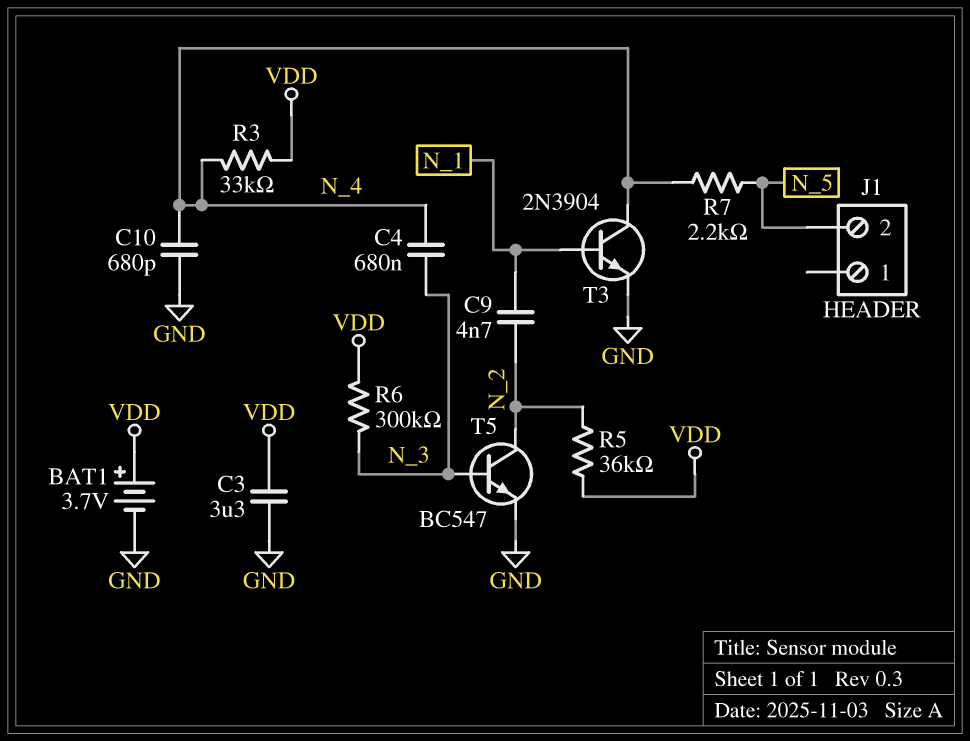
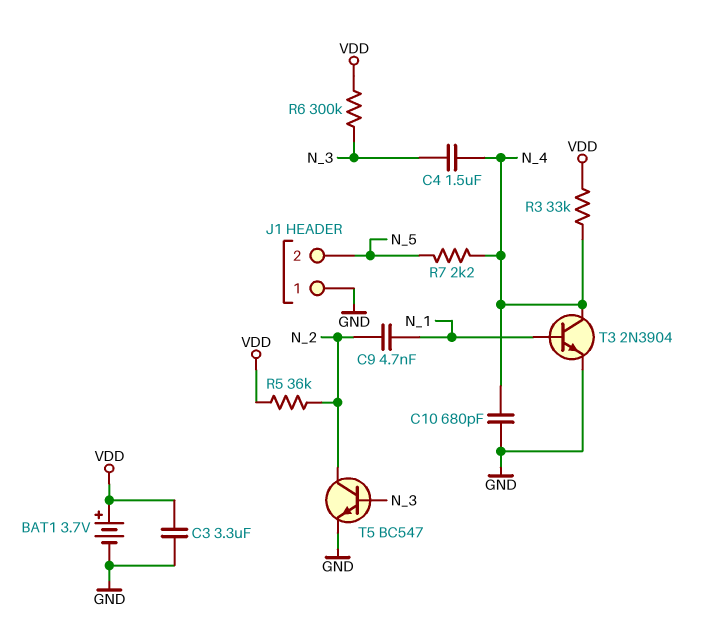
C4: 680nF (N_3, N_4) -> 1.5uF (N_3, N_4)
J1 pin 1: none -> GND

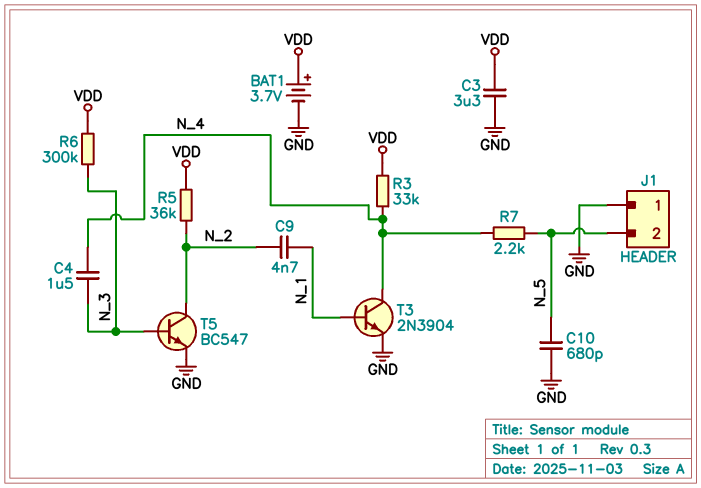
C10: 680pF (GND, N_4) -> 680pF (GND, N_5)

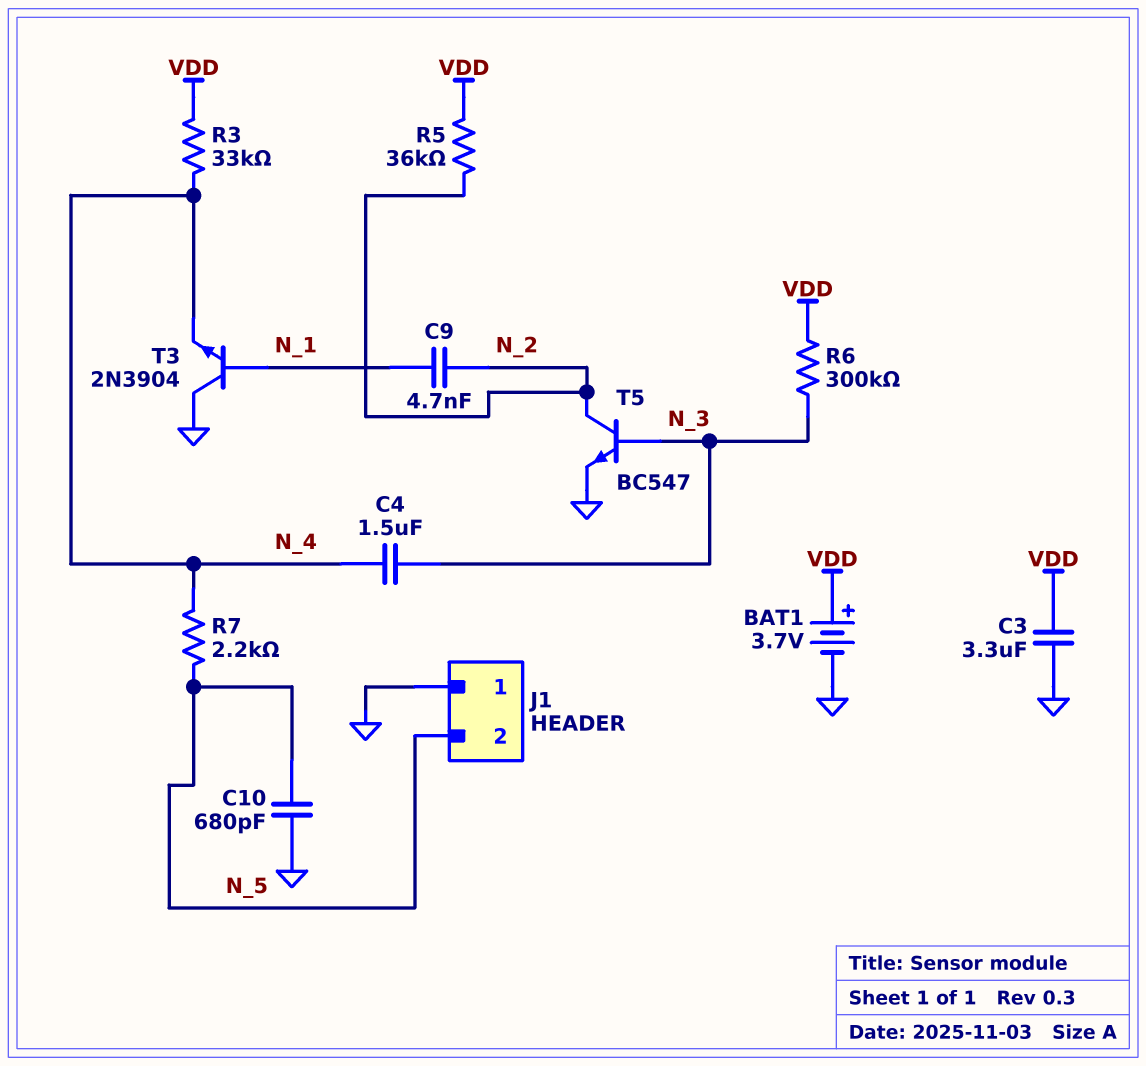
T3: NPN 2N3904 (B N_1, C N_4, E GND) -> NPN 2N3904 (B N_1, C GND, E N_4)

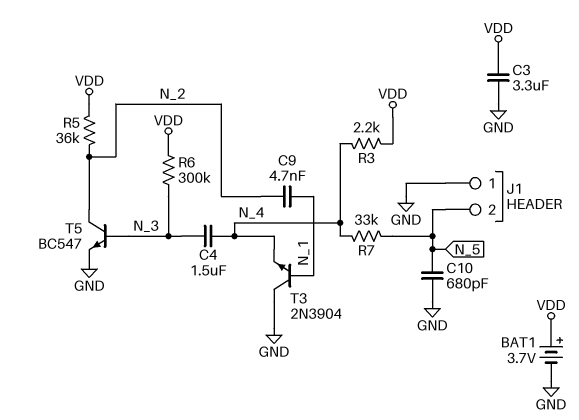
R3: 33k (N_4, VDD) -> 2.2k (N_4, VDD)
R7: 2.2k (N_4, N_5) -> 33k (N_4, N_5)

